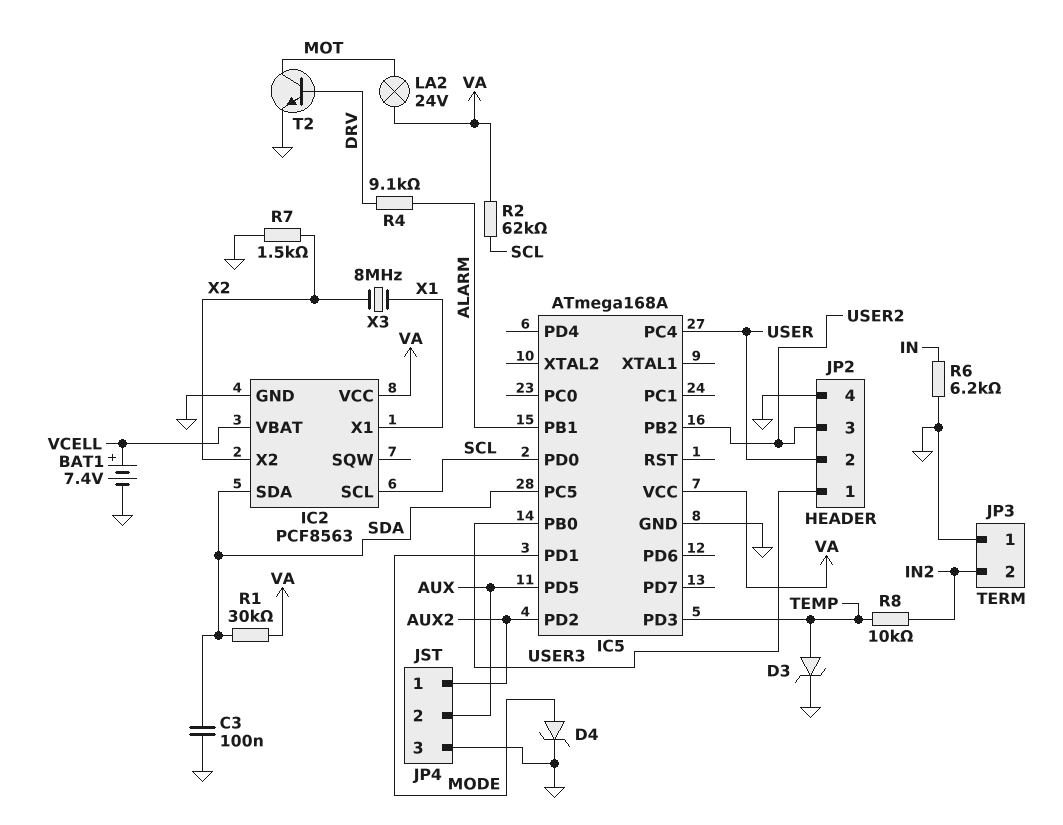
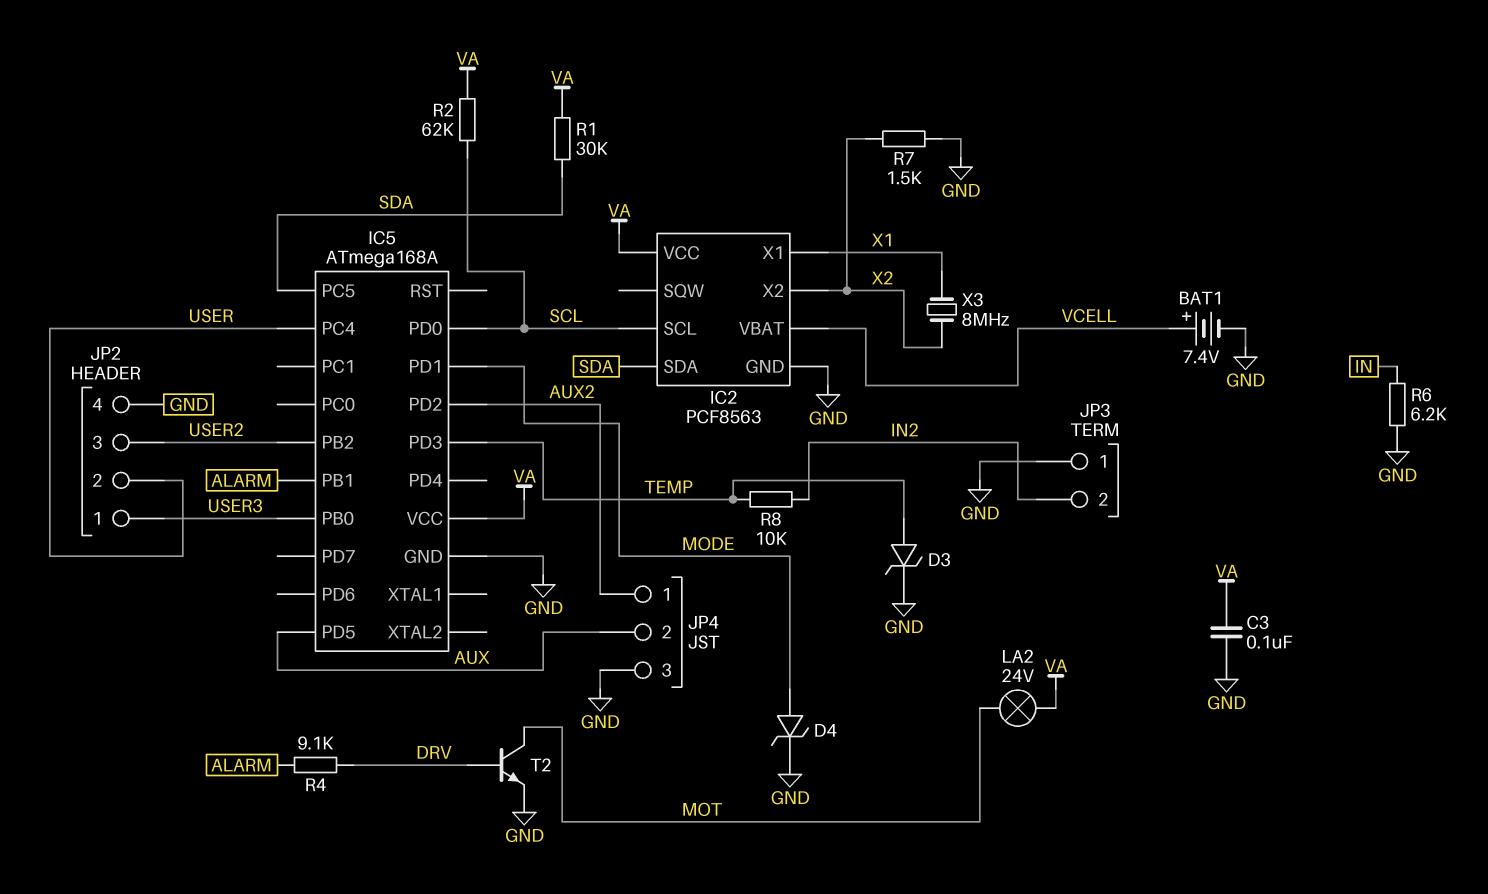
C3: 100nF (GND, SDA) -> 100nF (GND, VA)

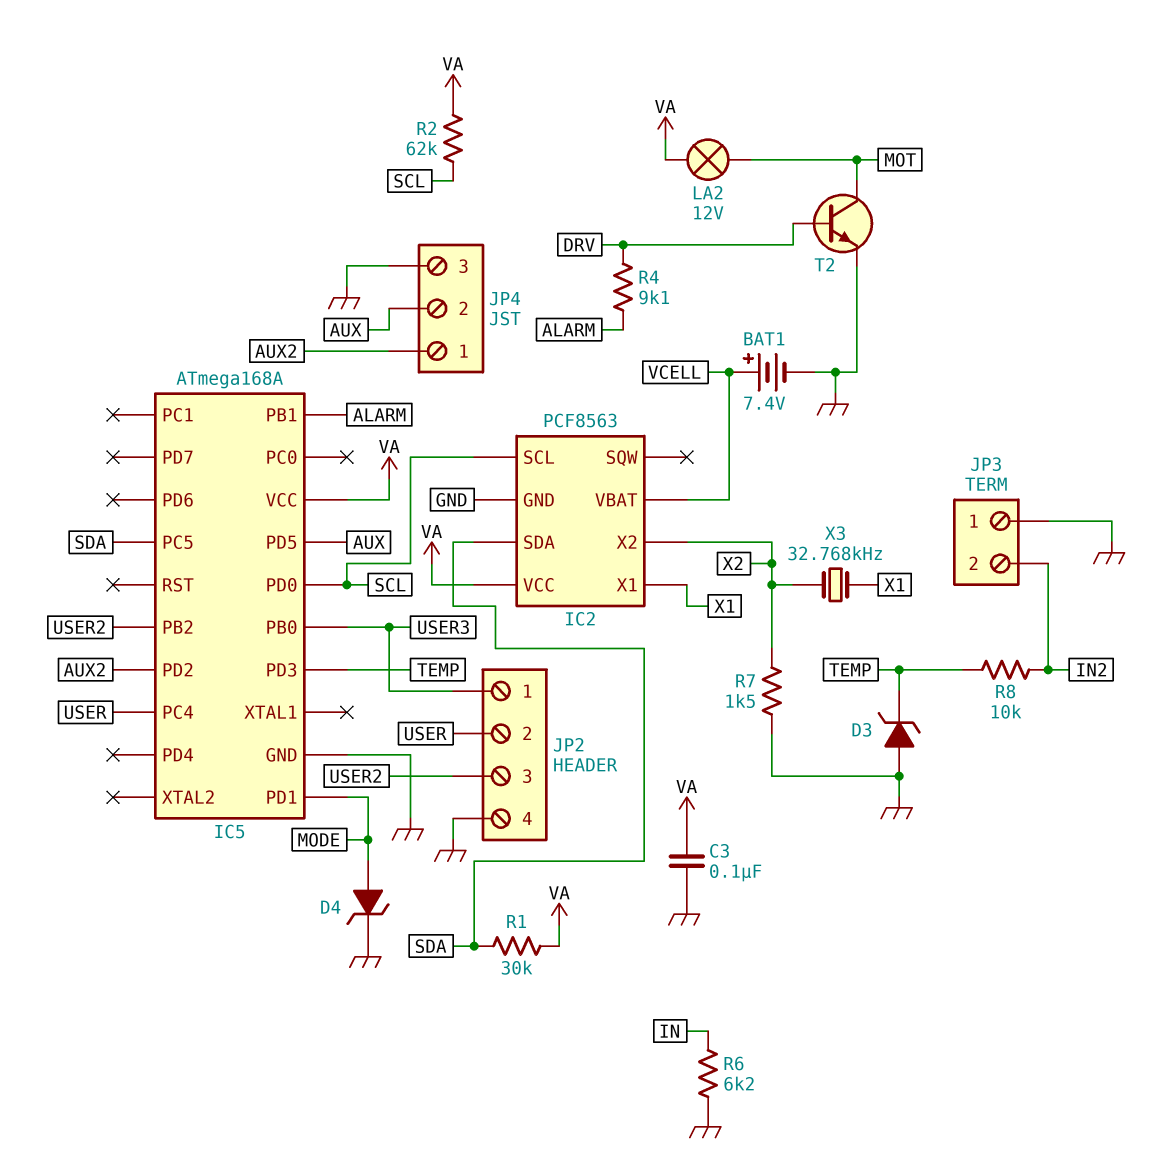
D3: zener (A TEMP, K GND) -> zener (A GND, K TEMP)
LA2: lamp 24V (MOT, VA) -> lamp 12V (MOT, VA)
X3: 8MHz (X1, X2) -> 32.768kHz (X1, X2)

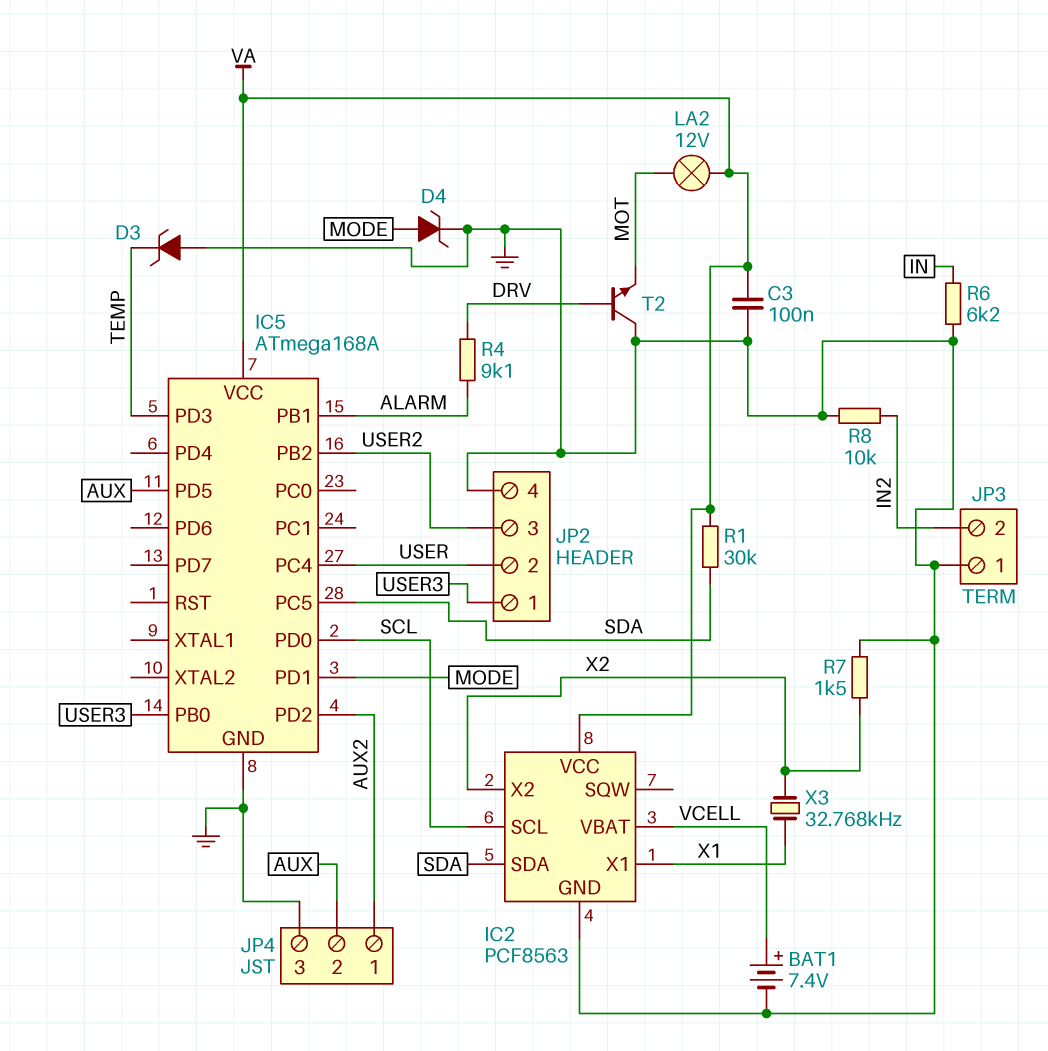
R2: 62k (SCL, VA) -> none
R8: 10k (IN2, TEMP) -> 10k (GND, IN2)
T2: NPN (B DRV, C MOT, E GND) -> NPN (B DRV, C GND, E MOT)

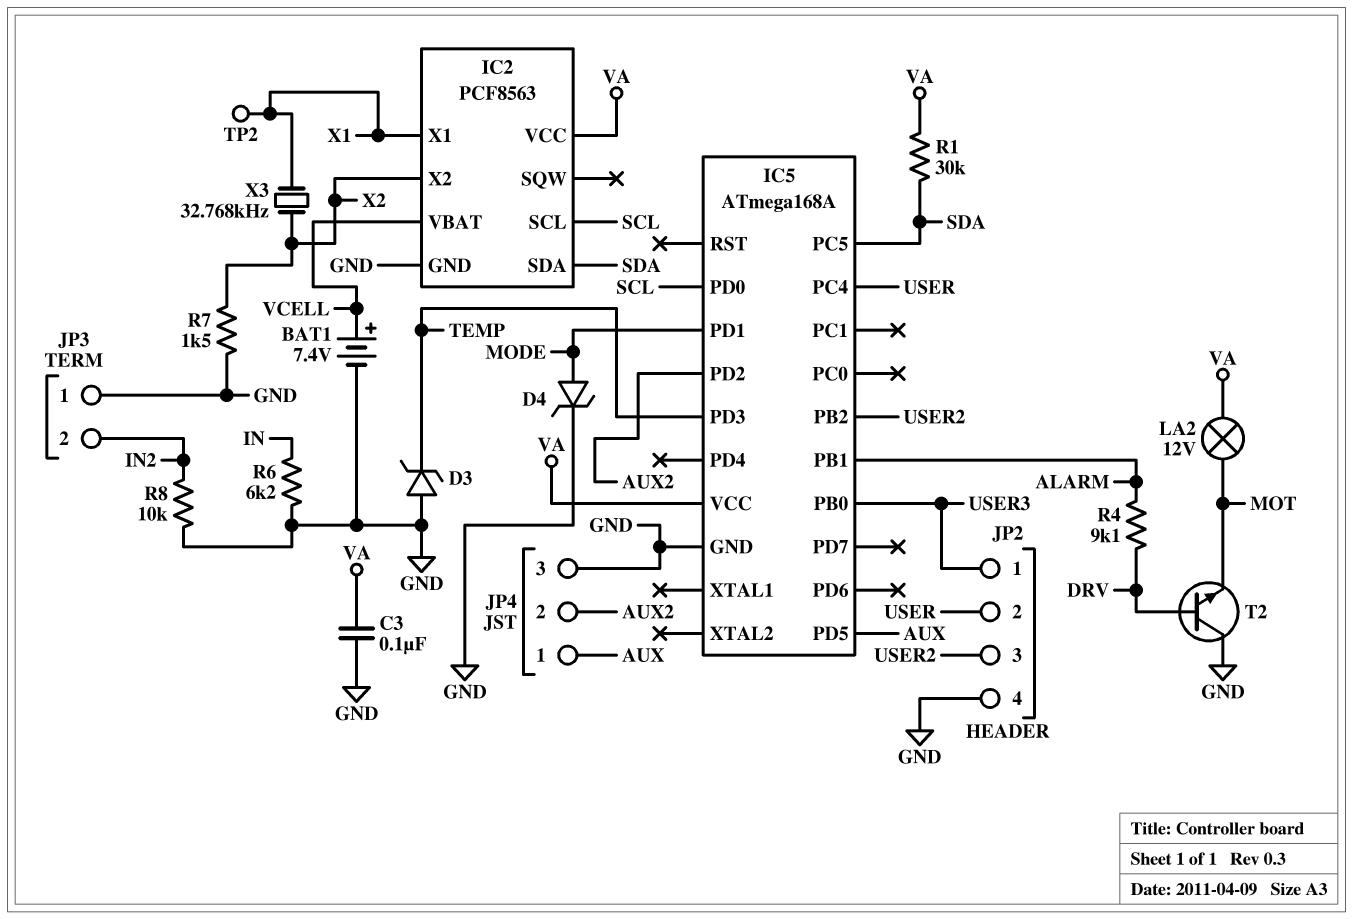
JP4 pin 1: AUX2 -> AUX
JP4 pin 2: AUX -> AUX2
TP2: none -> test point (X1)

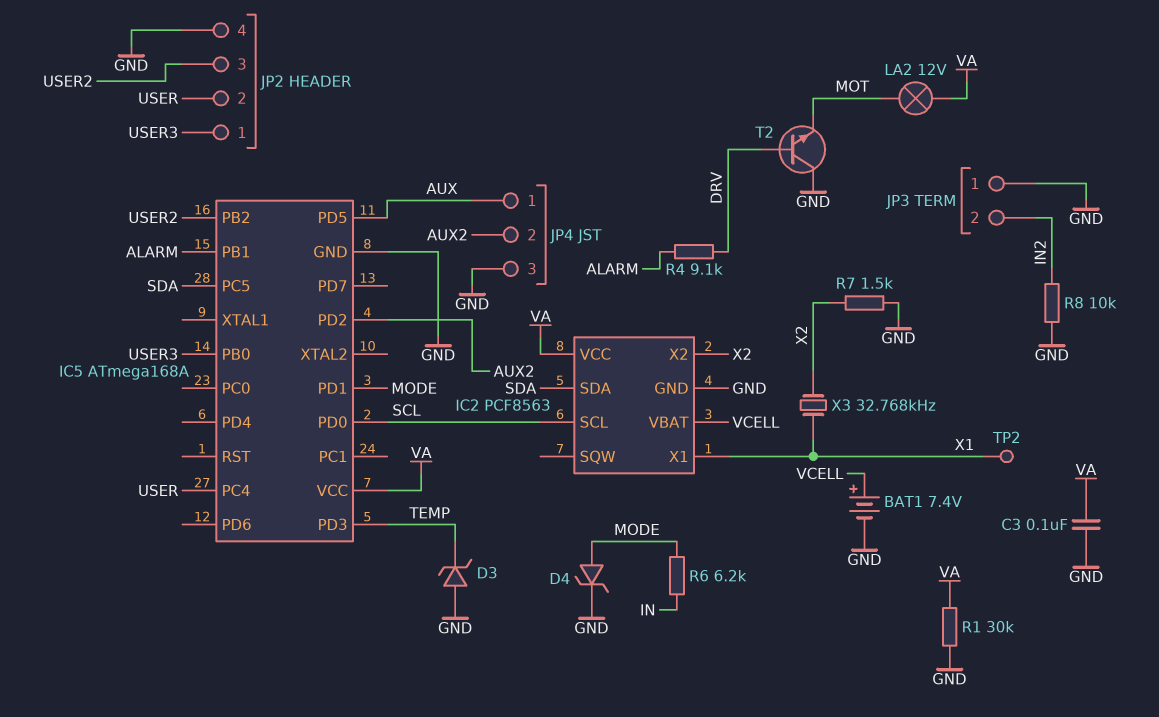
R1: 30k (SDA, VA) -> 30k (GND, VA)
R6: 6.2k (GND, IN) -> 6.2k (IN, MODE)

